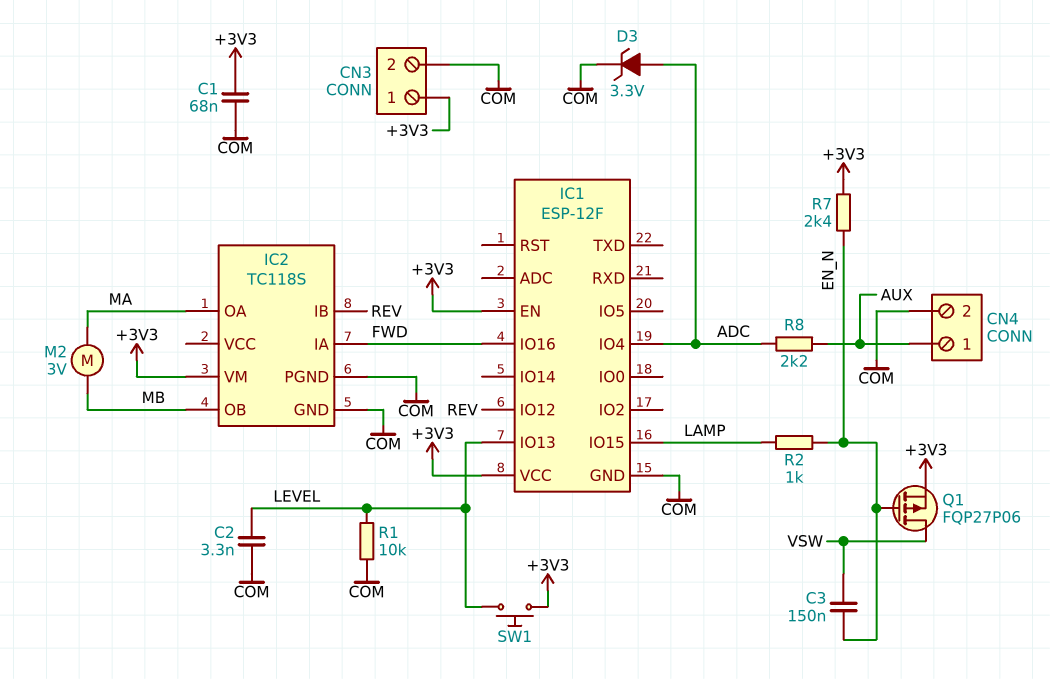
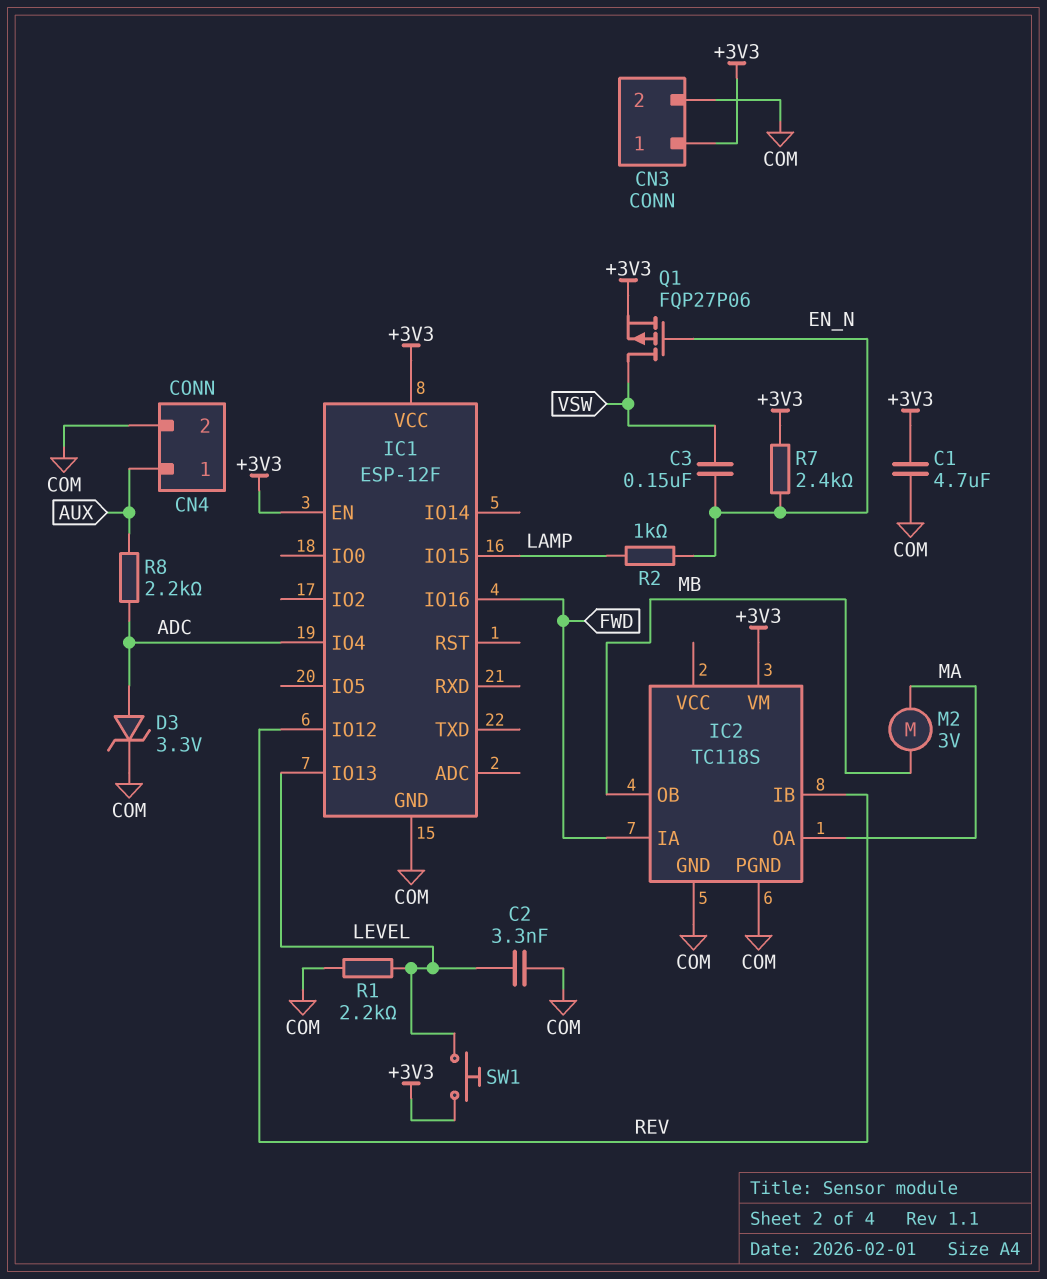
C1: 68nF (+3V3, COM) -> 4.7uF (+3V3, COM)
R1: 10k (COM, LEVEL) -> 2.2k (COM, LEVEL)

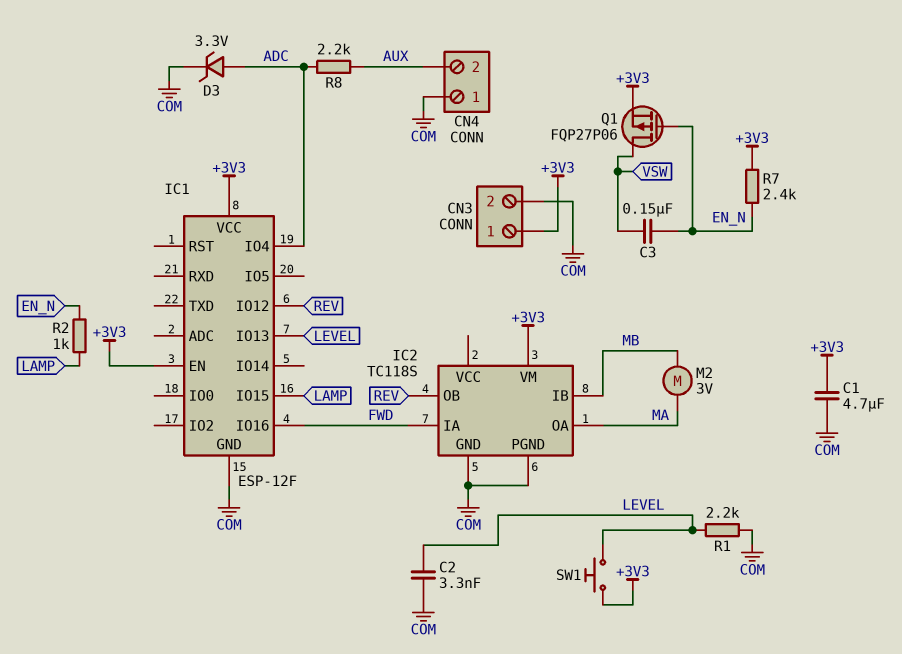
CN4 pin 1: AUX -> COM
CN4 pin 2: COM -> AUX
IC2 pin IB: REV -> MB
IC2 pin OB: MB -> REV

